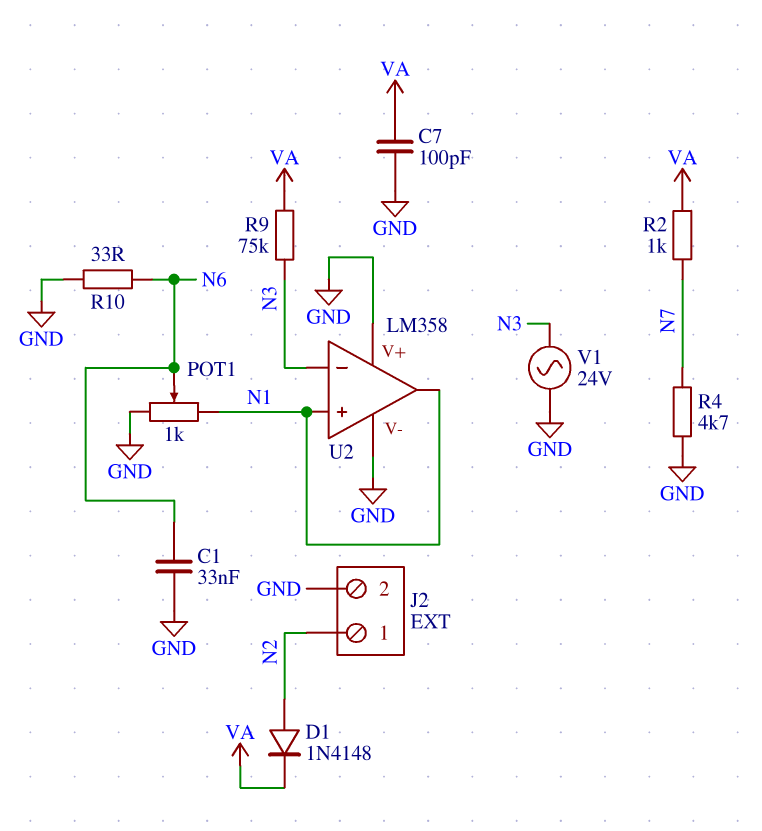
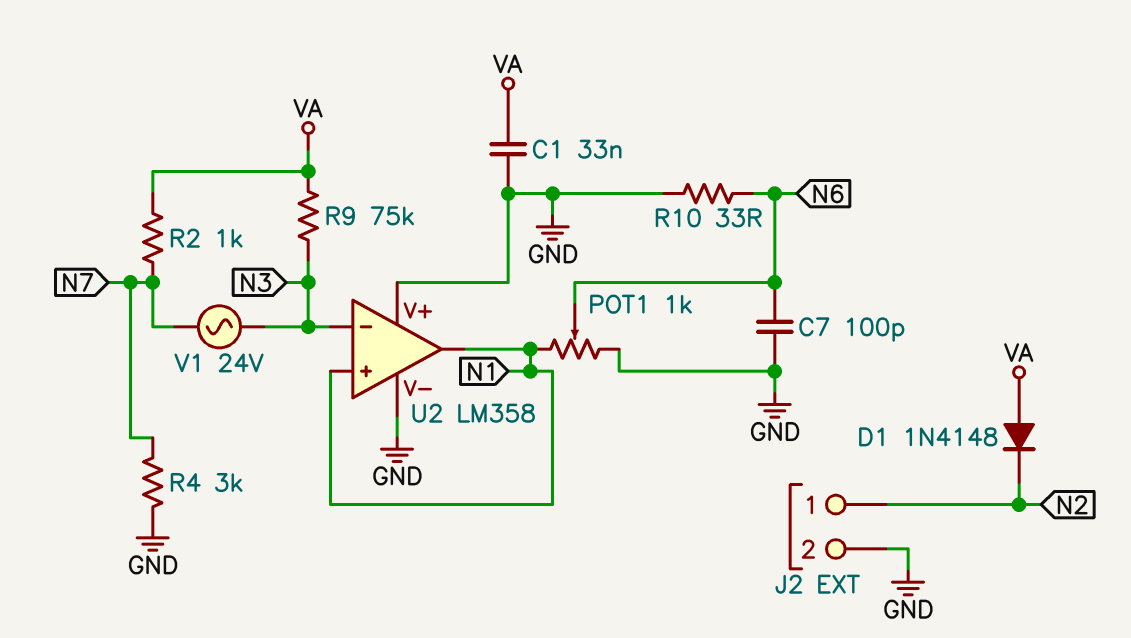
C1: 33nF (GND, N6) -> 33nF (GND, VA)
C7: 100pF (GND, VA) -> 100pF (GND, N6)
D1: diode 1N4148 (A N2, K VA) -> diode 1N4148 (A VA, K N2)
R4: 4.7k (GND, N7) -> 3k (GND, N7)
V1: AC 24V (GND, N3) -> AC 24V (N3, N7)

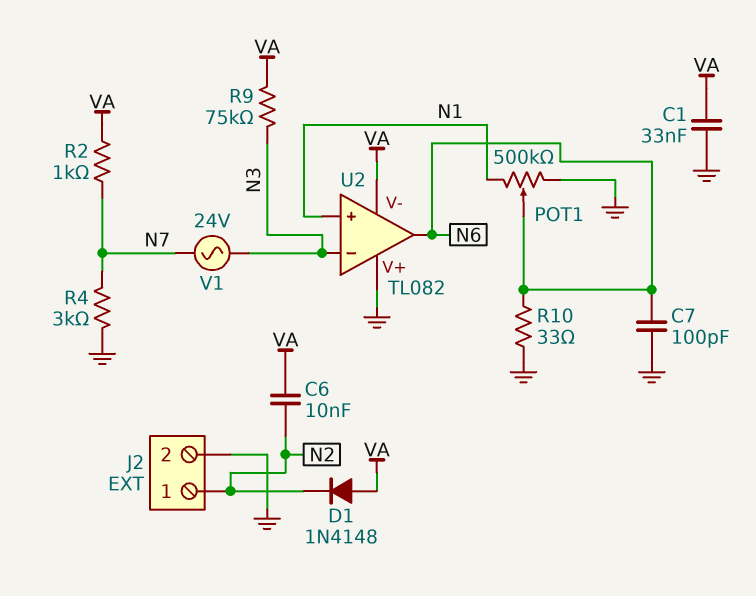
C6: none -> 10nF (N2, VA)
POT1: 1k (GND, N1, wiper N6) -> 500k (GND, N1, wiper N6)
U2: LM358 -> TL082
U2 pin V-: GND -> VA
U2 pin out: N1 -> N6

